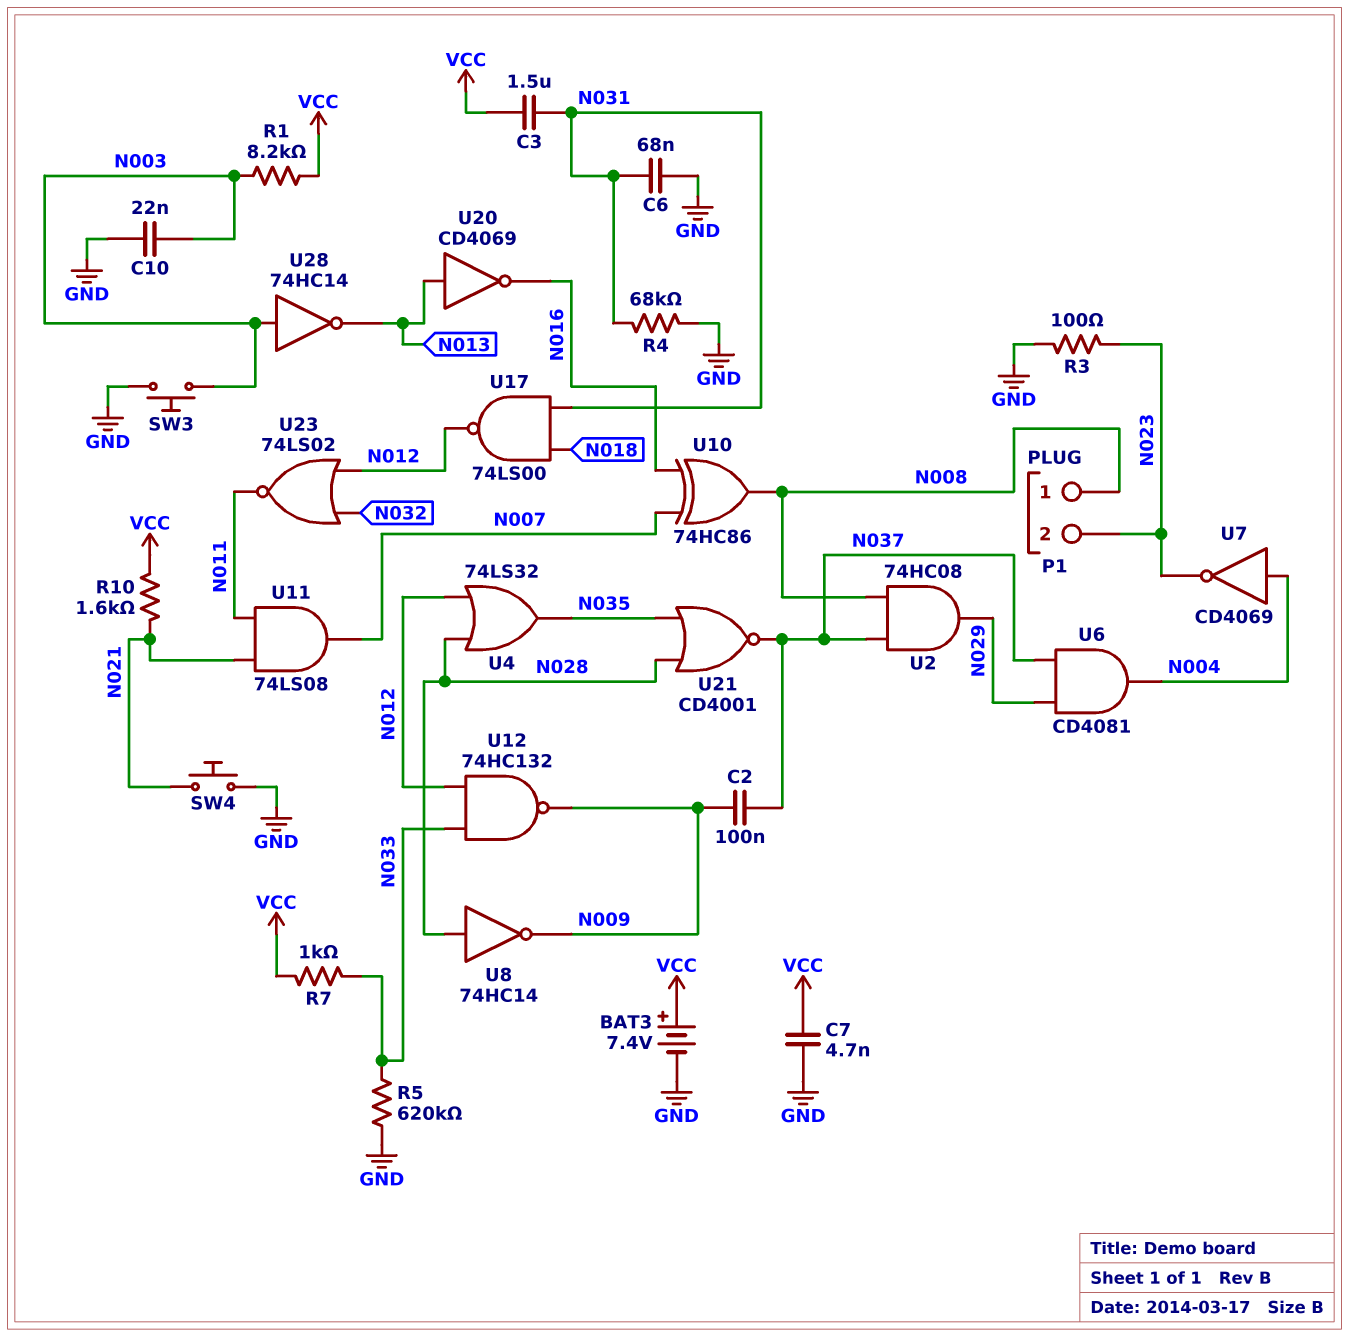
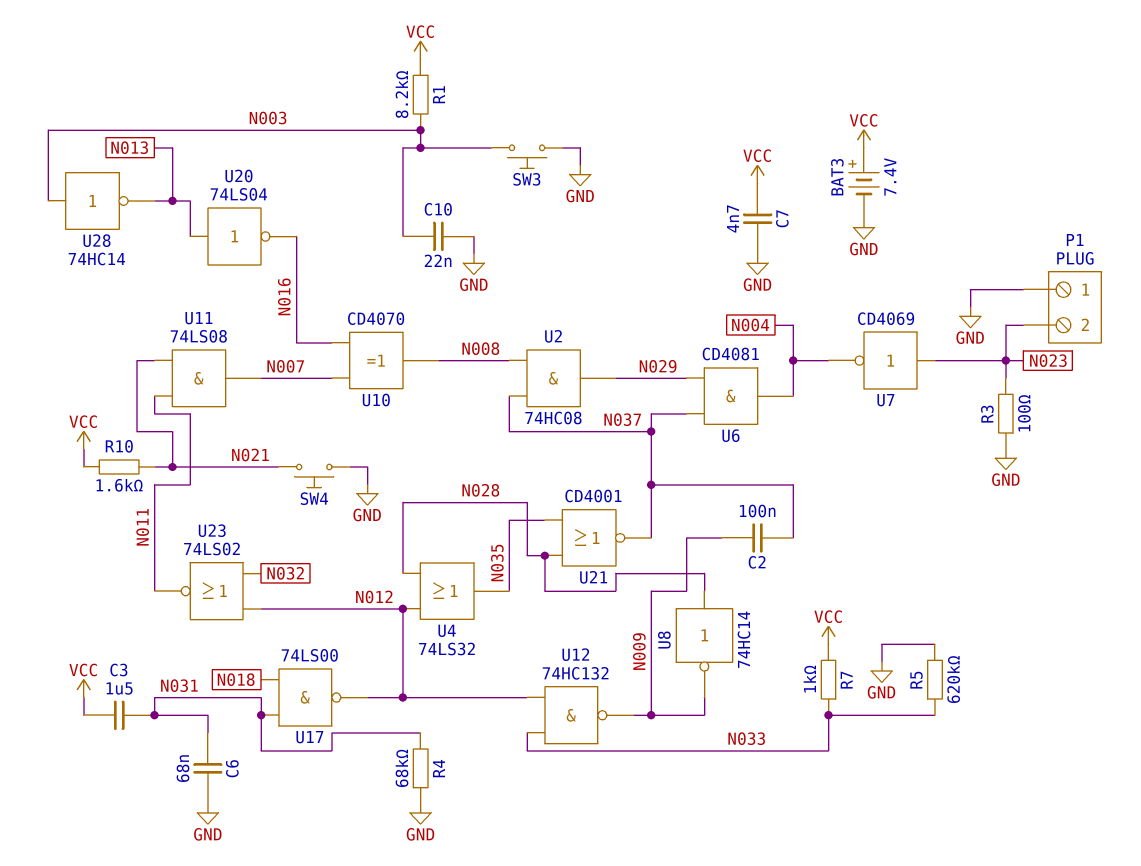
P1 pin 1: N008 -> GND
U7: NOT CD4069 (in N004, out N023) -> NOT CD4069 (in N023, out N004)
U10: XOR 74HC86 (in N007, in N016, out N008) -> XOR CD4070 (in N007, in N016, out N008)
U20: NOT CD4069 (in N013, out N016) -> NOT 74LS04 (in N013, out N016)

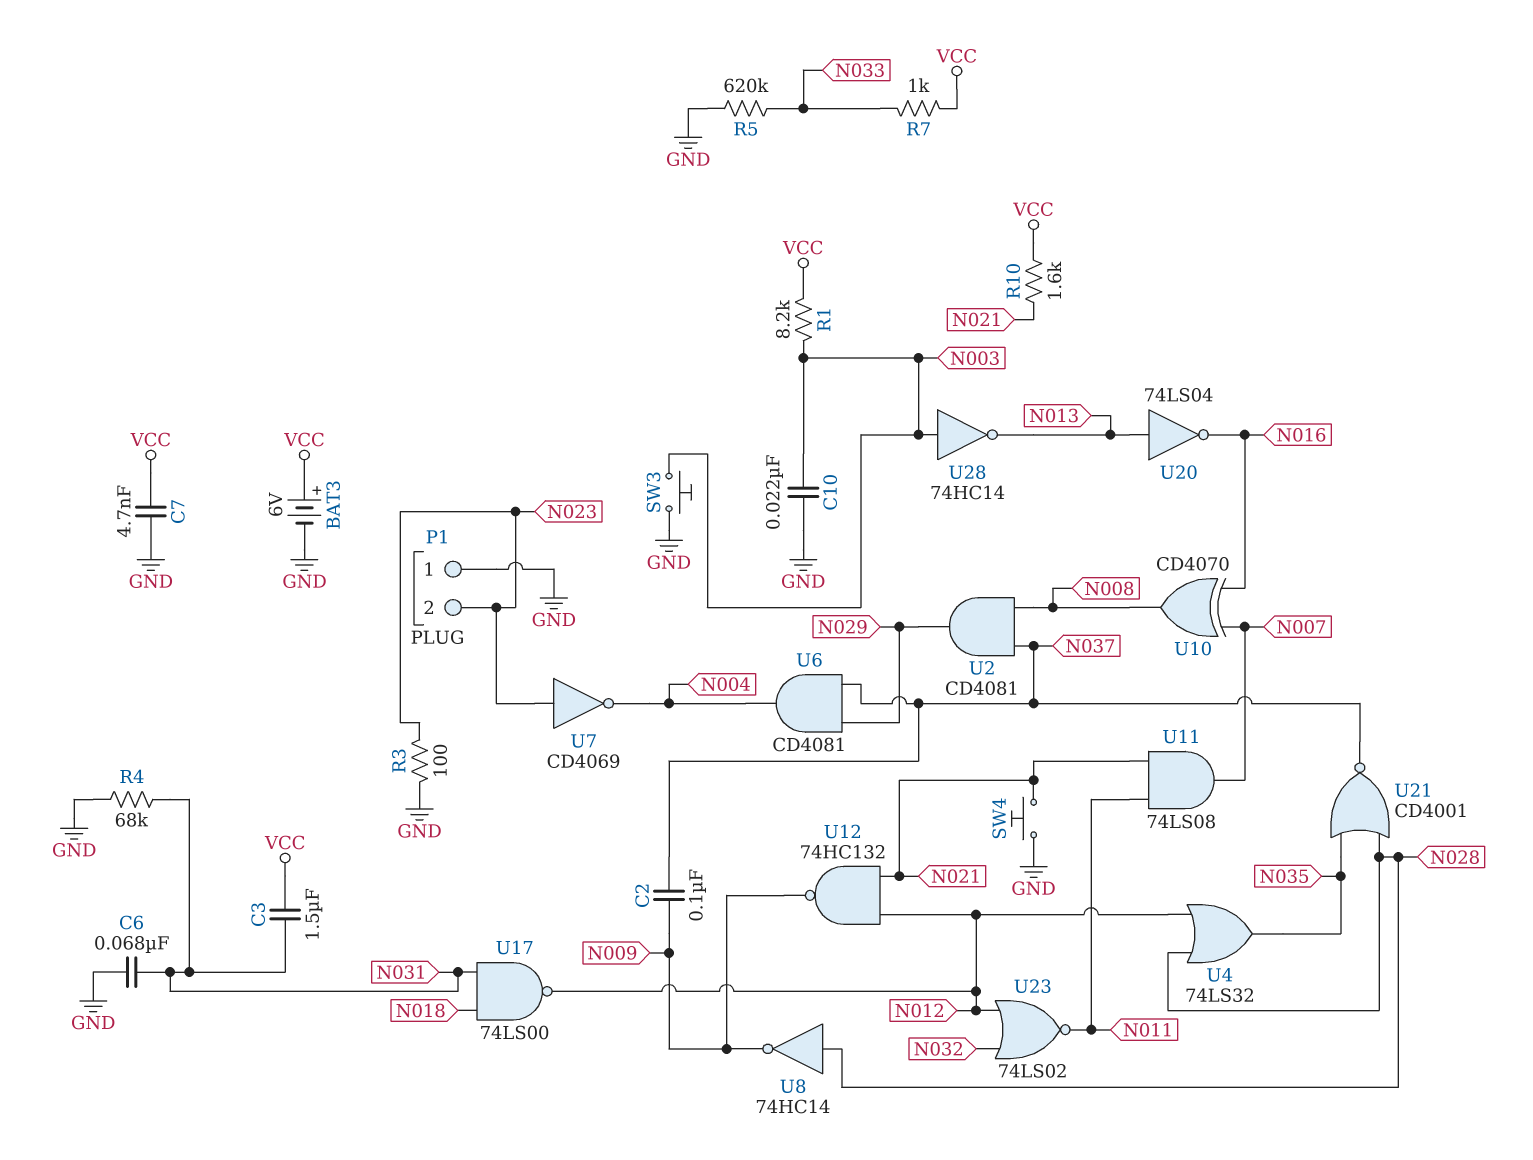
BAT3: 7.4V (plus VCC, minus GND) -> 6V (plus VCC, minus GND)
U2: AND 74HC08 (in N008, in N037, out N029) -> AND CD4081 (in N008, in N037, out N029)
U12: NAND 74HC132 (in N012, in N033, out N009) -> NAND 74HC132 (in N012, in N021, out N009)

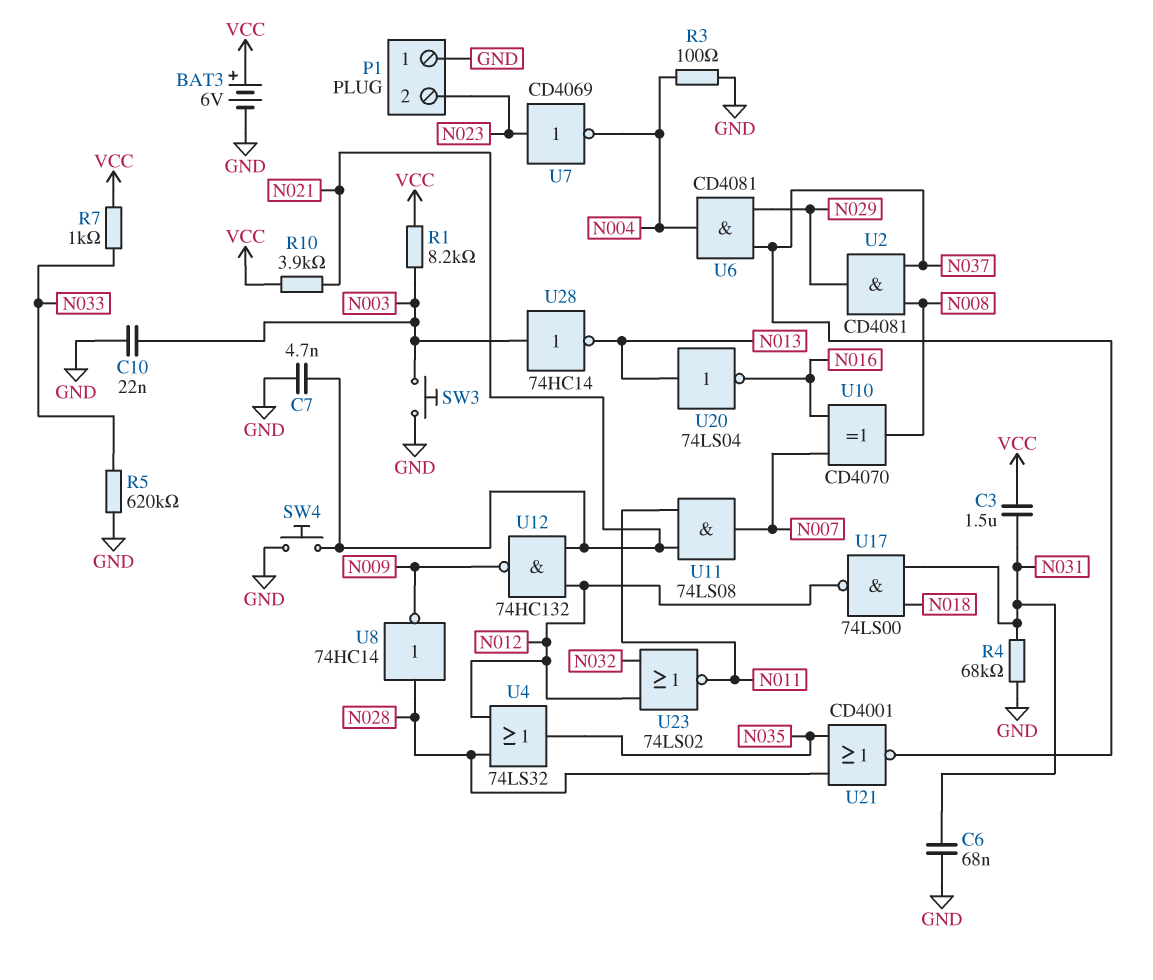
C2: 100nF (N009, N037) -> none
C7: 4.7nF (GND, VCC) -> 4.7nF (GND, N021)
R3: 100 (GND, N023) -> 100 (GND, N004)
R10: 1.6k (N021, VCC) -> 3.9k (N021, VCC)

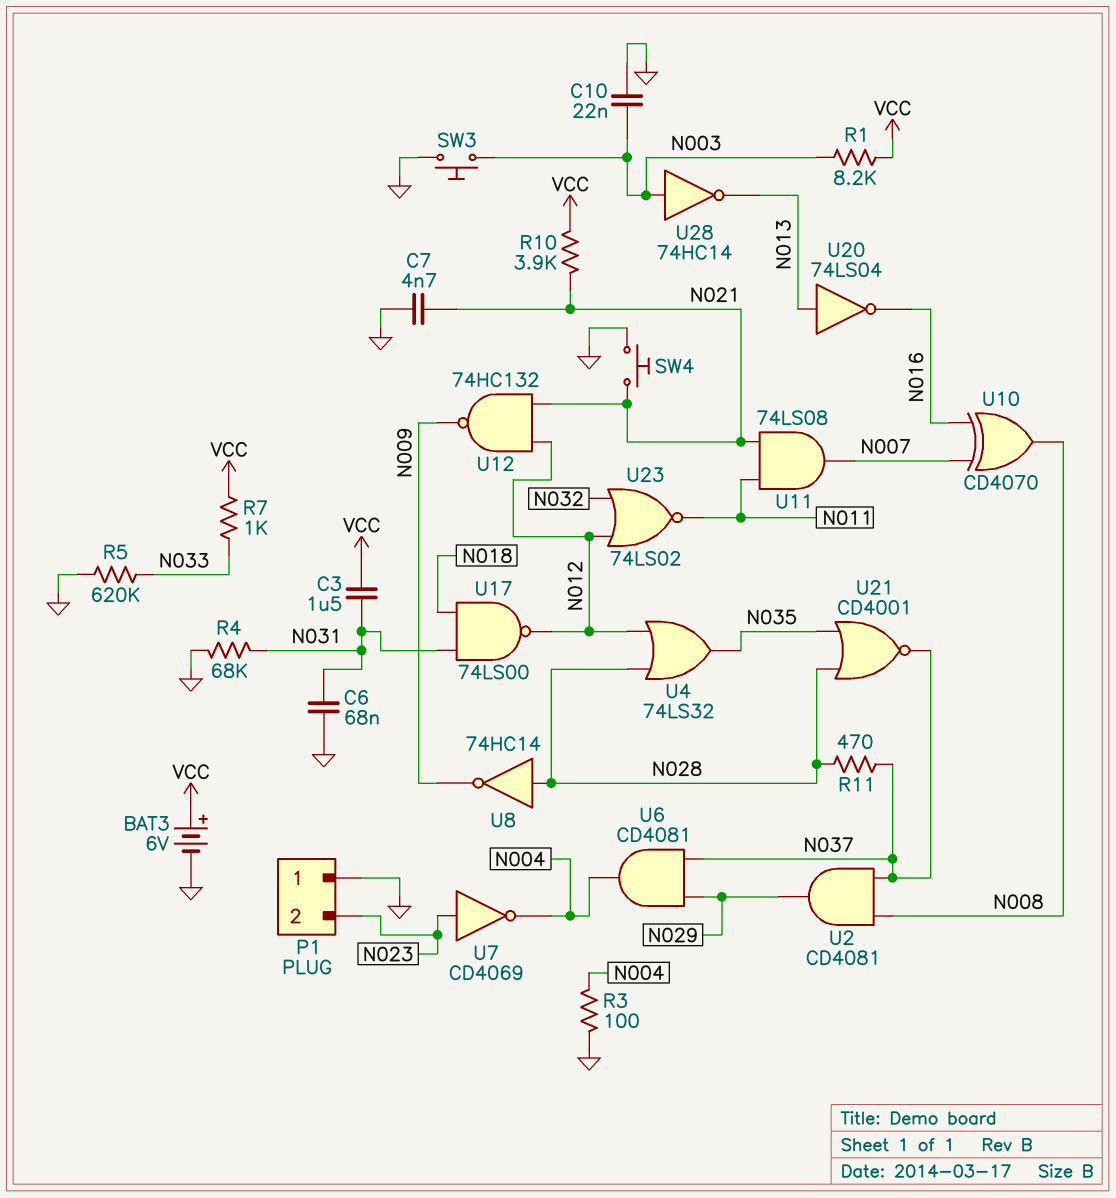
R11: none -> 470 (N028, N037)

